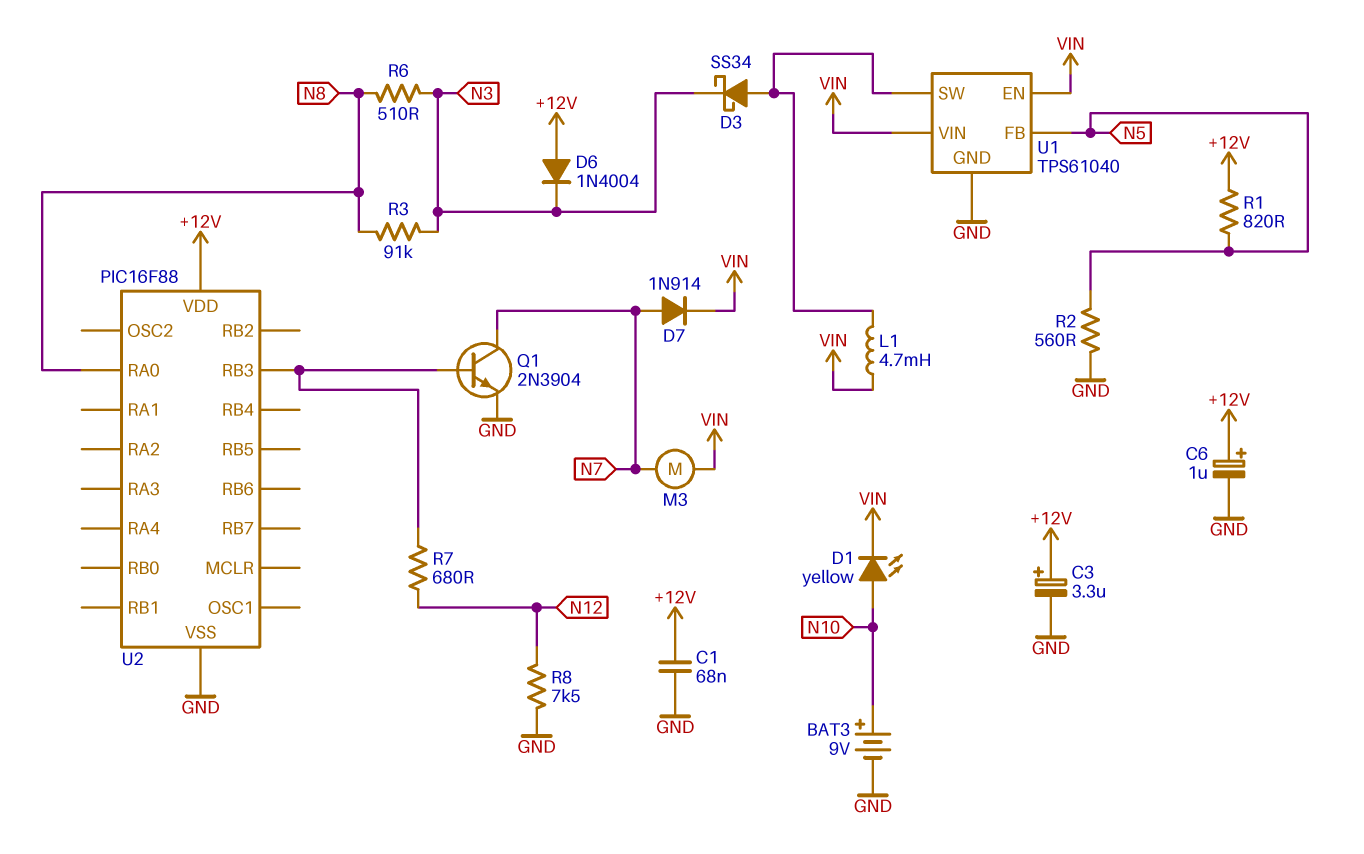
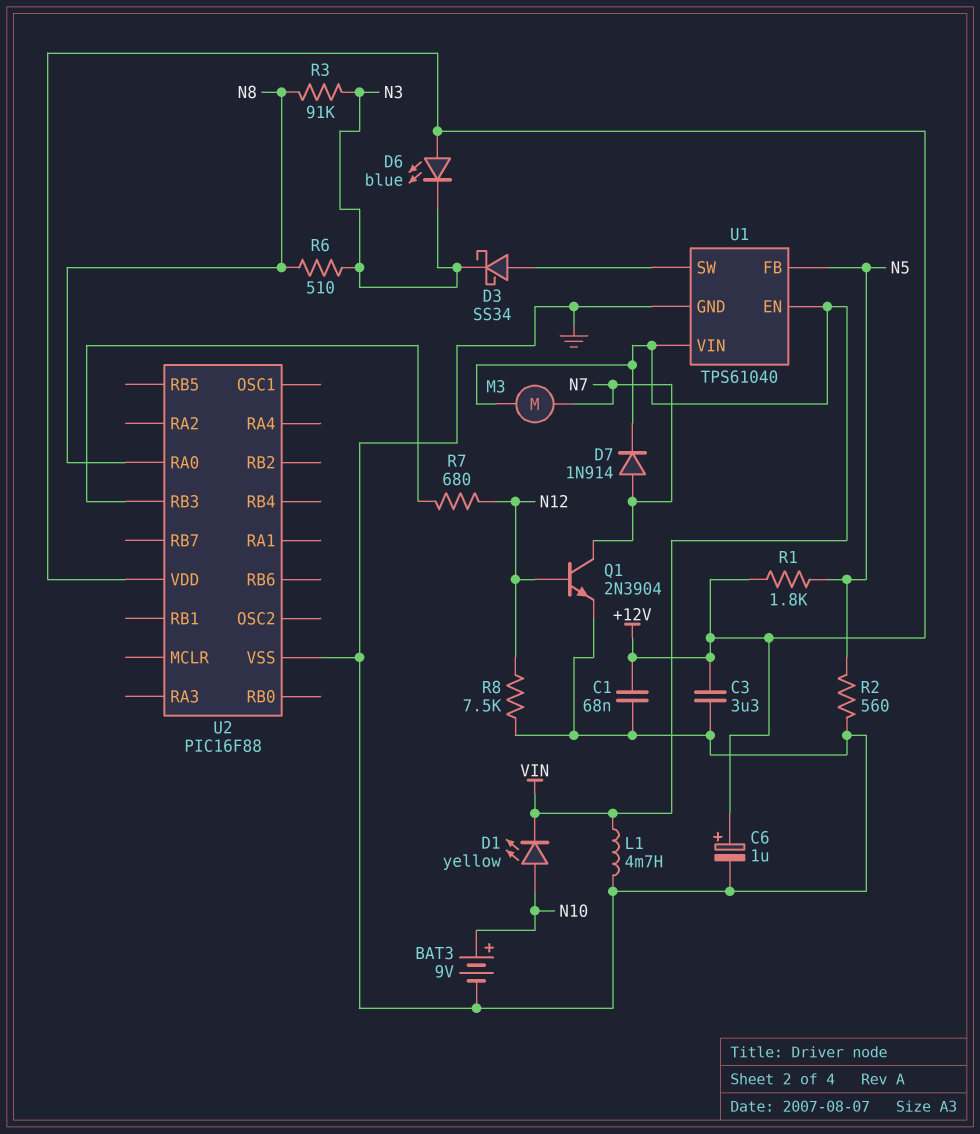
C3: 3.3uF (plus +12V, minus GND) -> 3.3uF (+12V, GND)
D6: diode 1N4004 (A +12V, K N3) -> LED blue (A +12V, K N3)
L1: 4.7mH (U1/SW, VIN) -> 4.7mH (GND, VIN)
Q1: NPN 2N3904 (B U2/RB3, C N7, E GND) -> NPN 2N3904 (B N12, C N7, E GND)
R1: 820 (+12V, N5) -> 1.8k (+12V, N5)

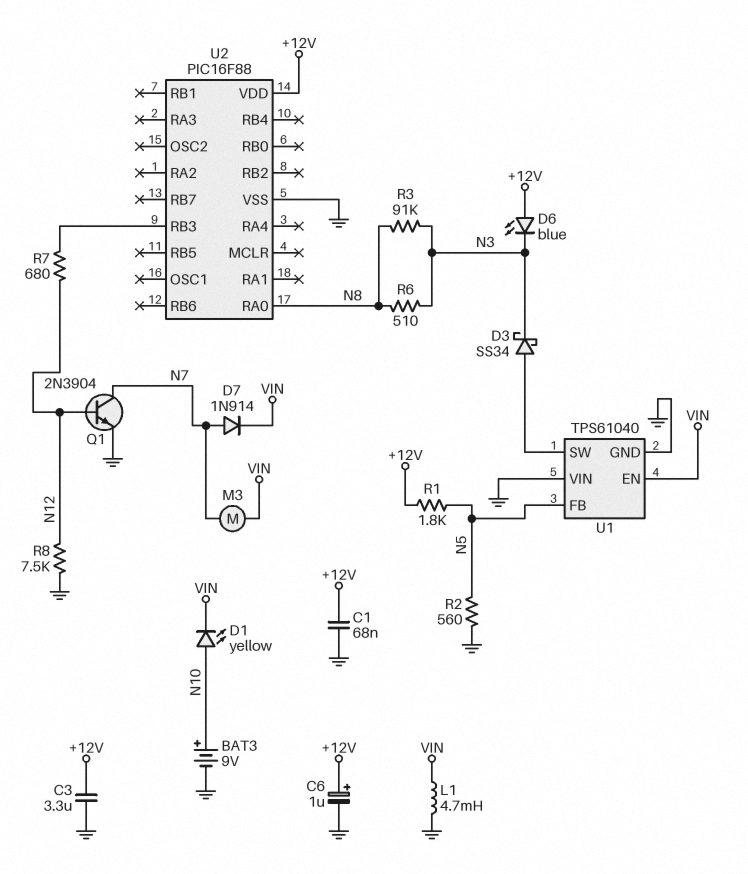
U1 pin VIN: VIN -> GND

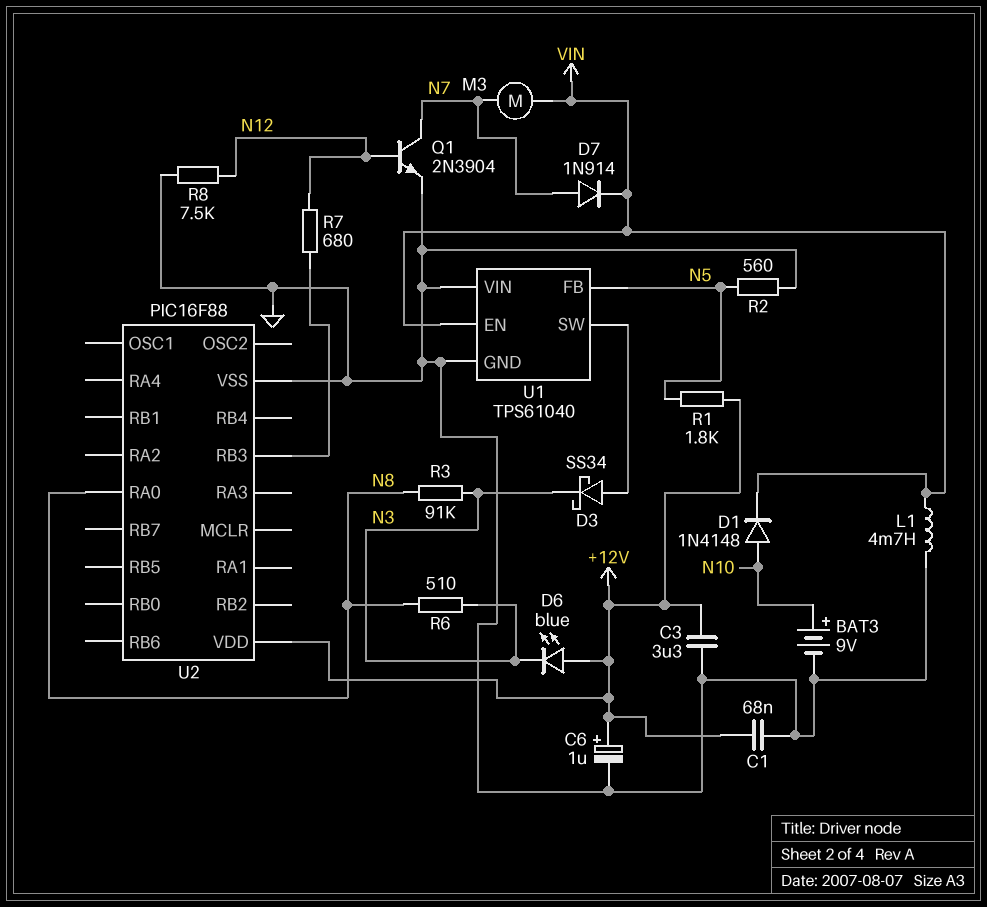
D1: LED yellow (A N10, K VIN) -> diode 1N4148 (A N10, K VIN)

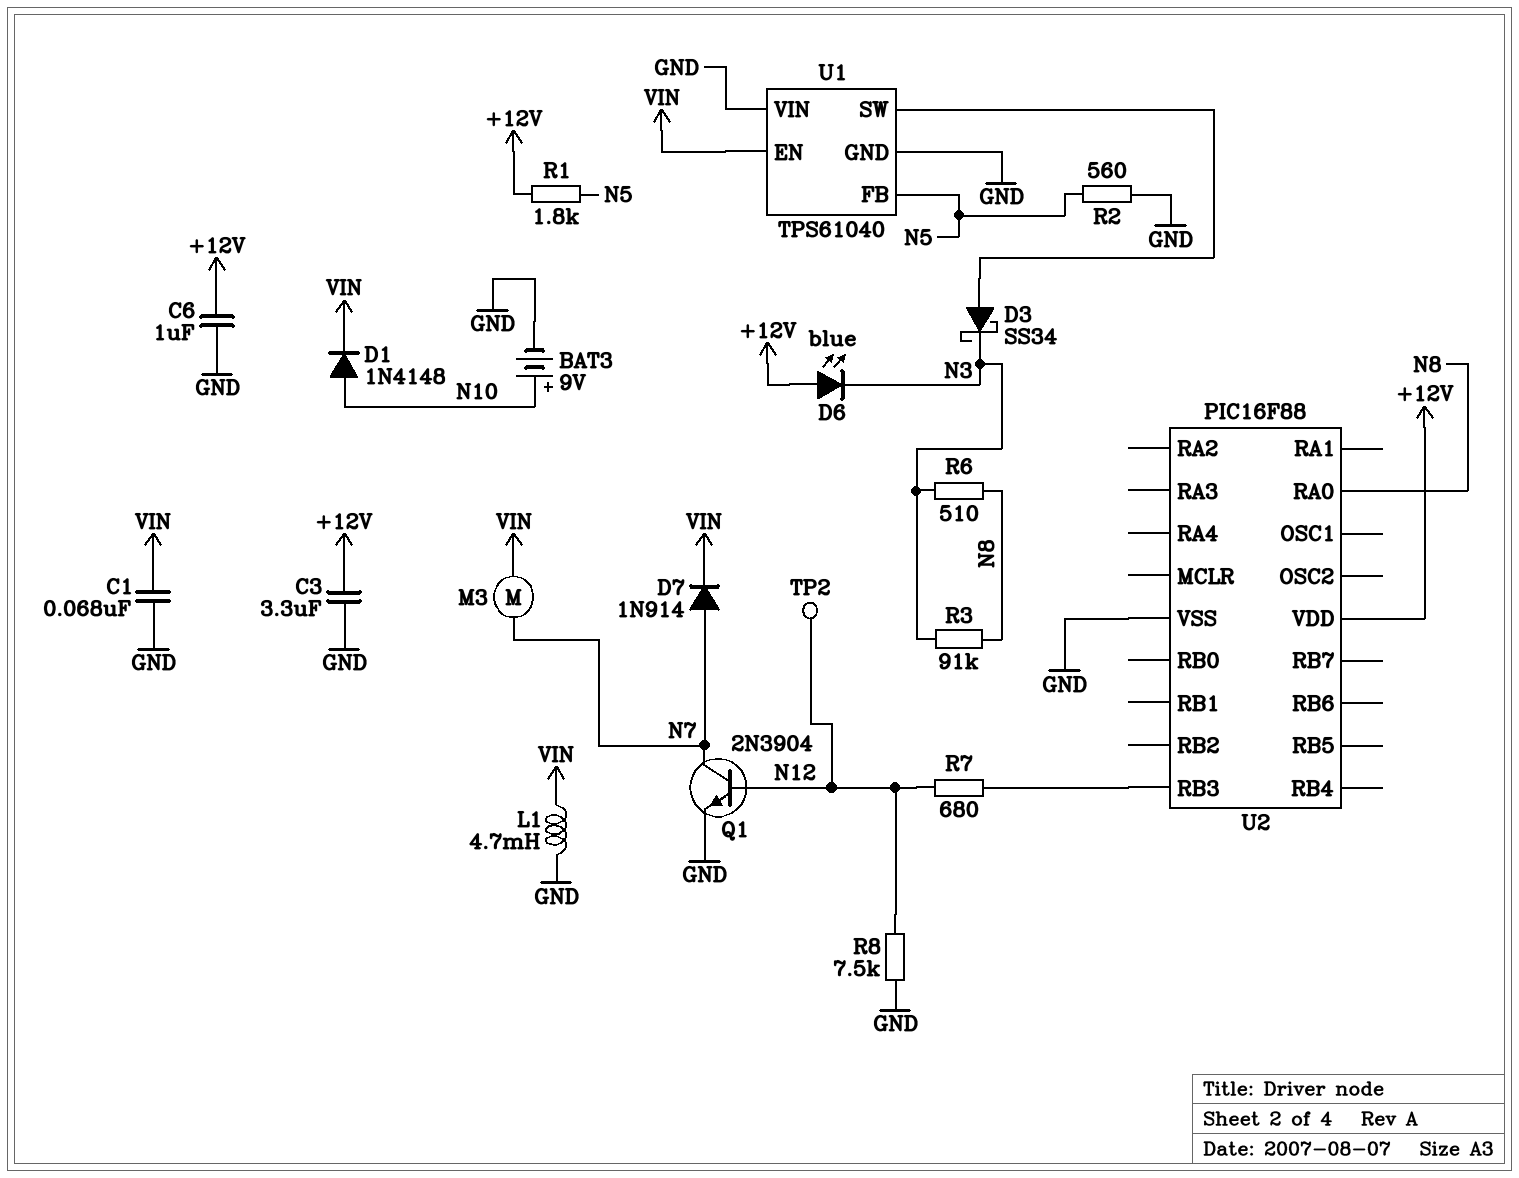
C1: 68nF (+12V, GND) -> 68nF (GND, VIN)
C6: 1uF (plus +12V, minus GND) -> 1uF (+12V, GND)
TP2: none -> test point (N12)

